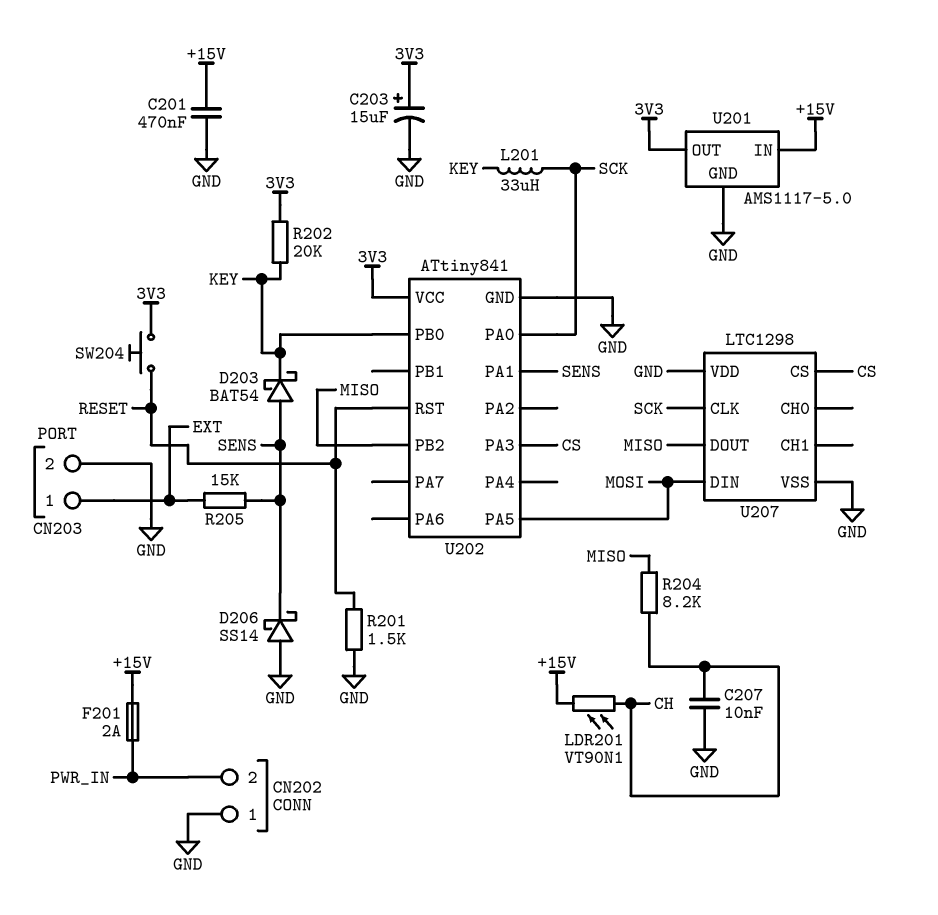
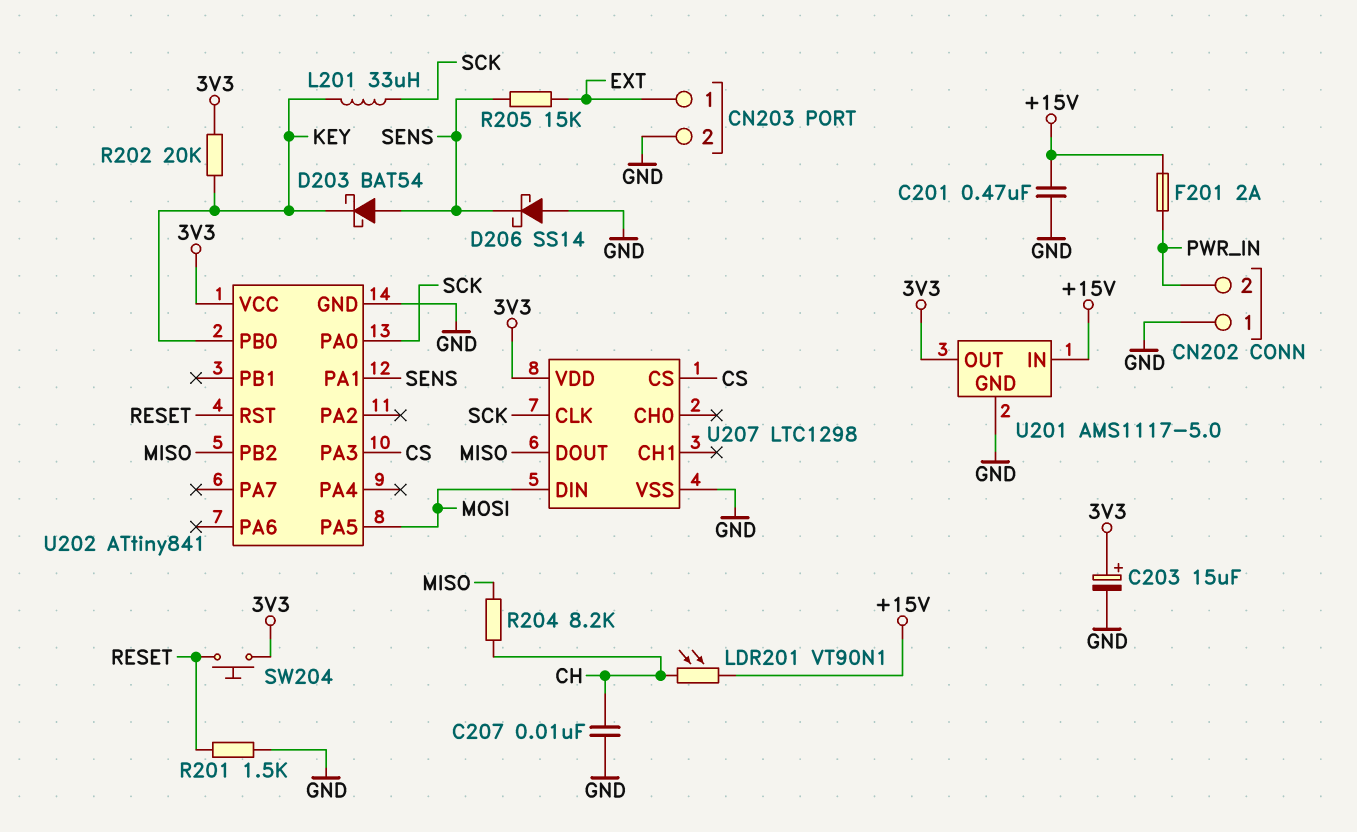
U207 pin VDD: GND -> 3V3

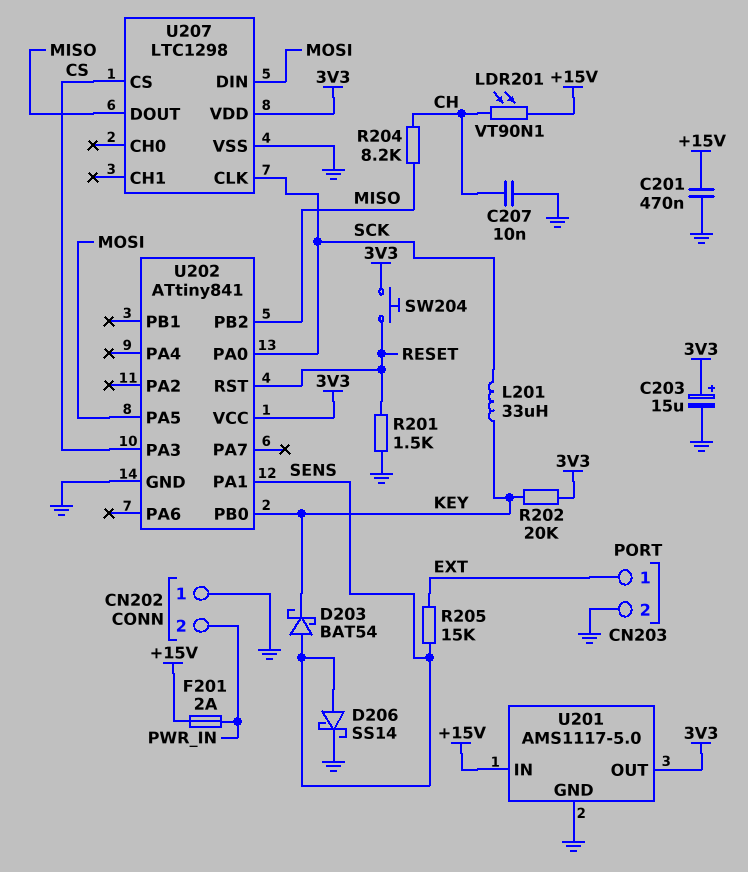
D206: schottky SS14 (A GND, K SENS) -> schottky SS14 (A SENS, K GND)

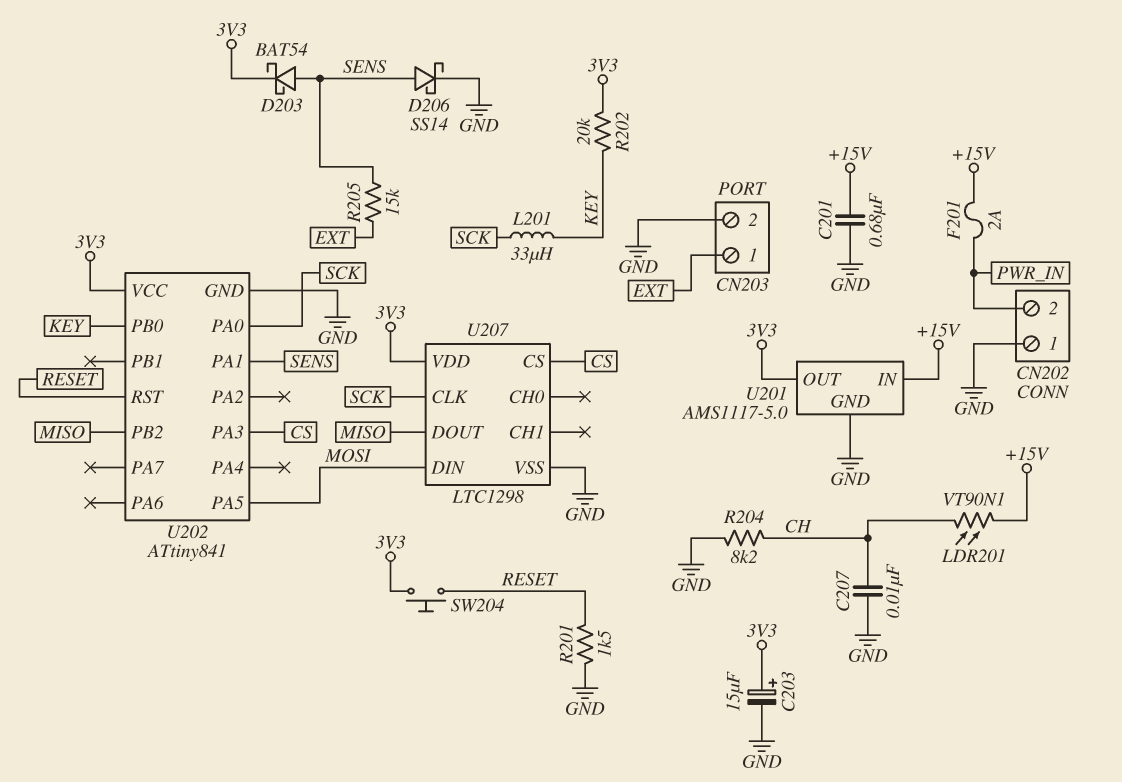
C201: 470nF (+15V, GND) -> 680nF (+15V, GND)
D203: schottky BAT54 (A SENS, K KEY) -> schottky BAT54 (A SENS, K 3V3)
R204: 8.2k (CH, MISO) -> 8.2k (CH, GND)

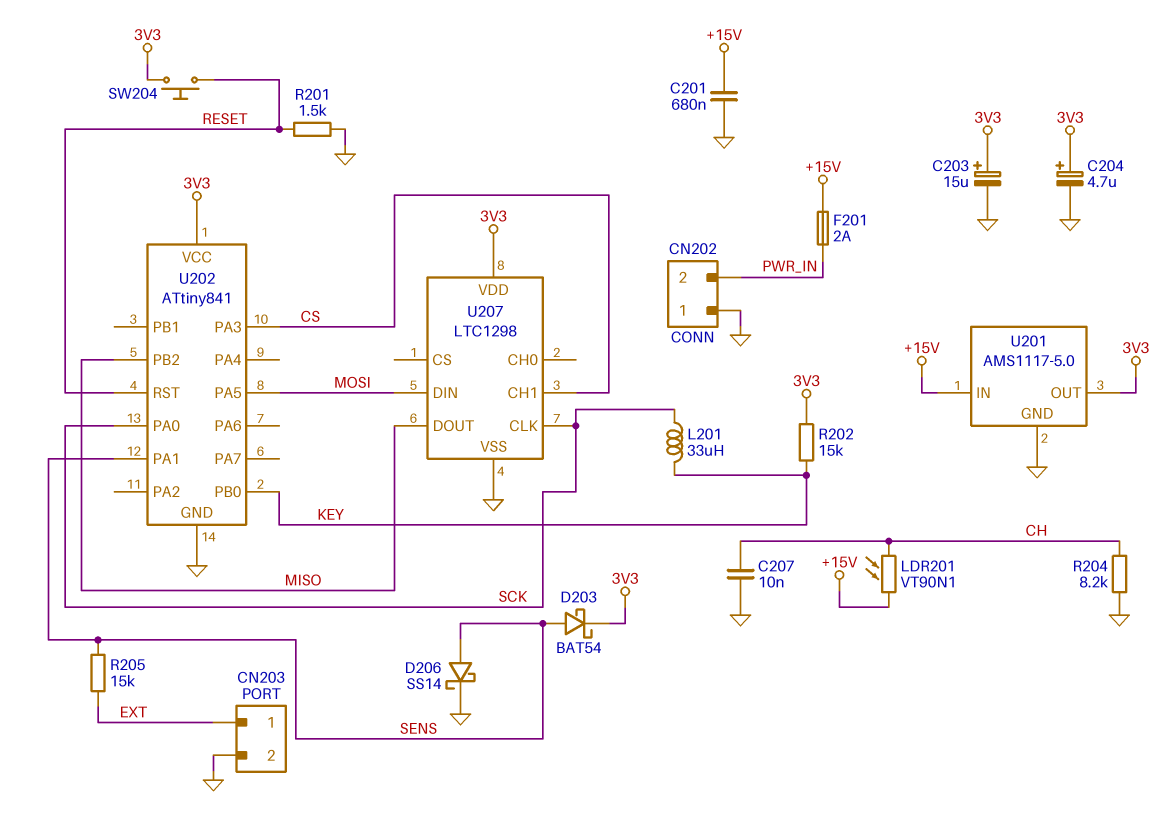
C204: none -> 4.7uF (plus 3V3, minus GND)
R202: 20k (3V3, KEY) -> 15k (3V3, KEY)
U207 pin CH1: none -> CS
U207 pin CS: CS -> none

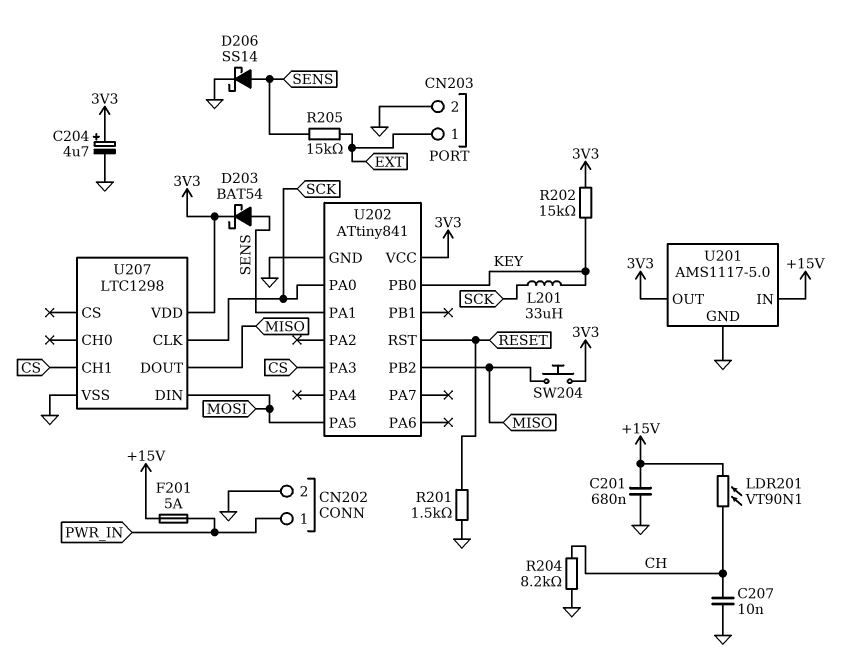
C203: 15uF (plus 3V3, minus GND) -> none
CN202 pin 1: GND -> PWR_IN
CN202 pin 2: PWR_IN -> GND
F201: 2A (+15V, PWR_IN) -> 5A (+15V, PWR_IN)
SW204: button (3V3, RESET) -> button (3V3, MISO)

